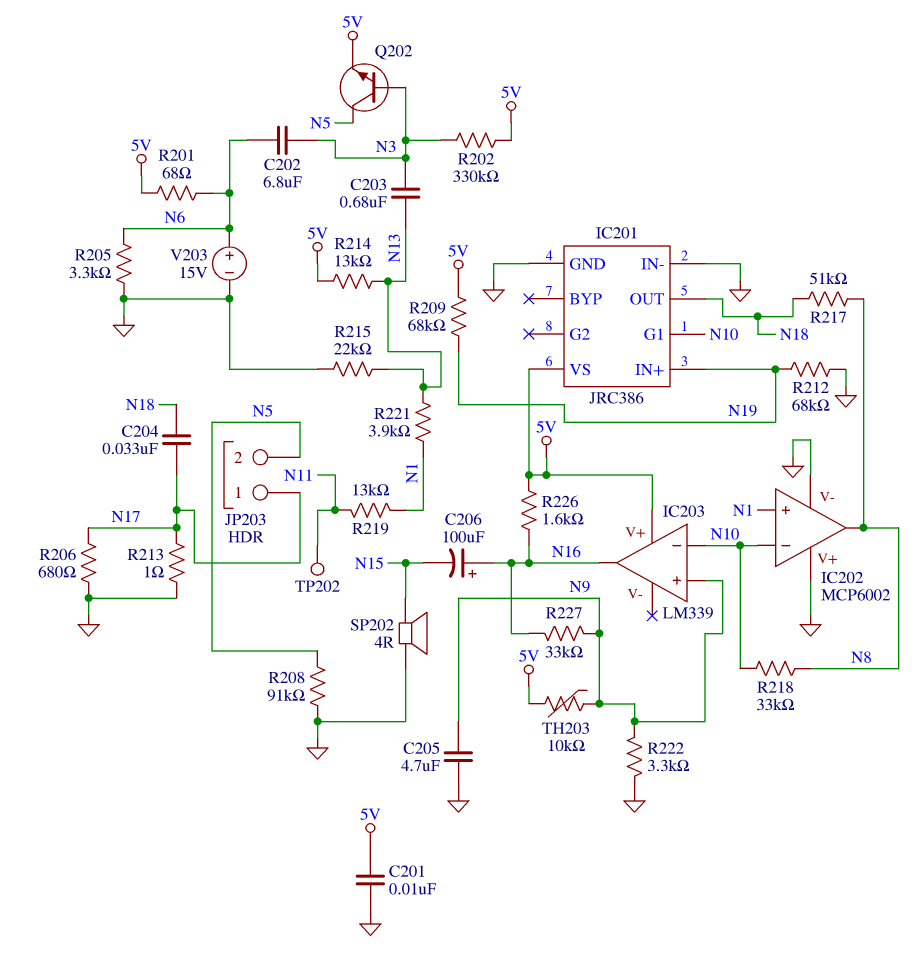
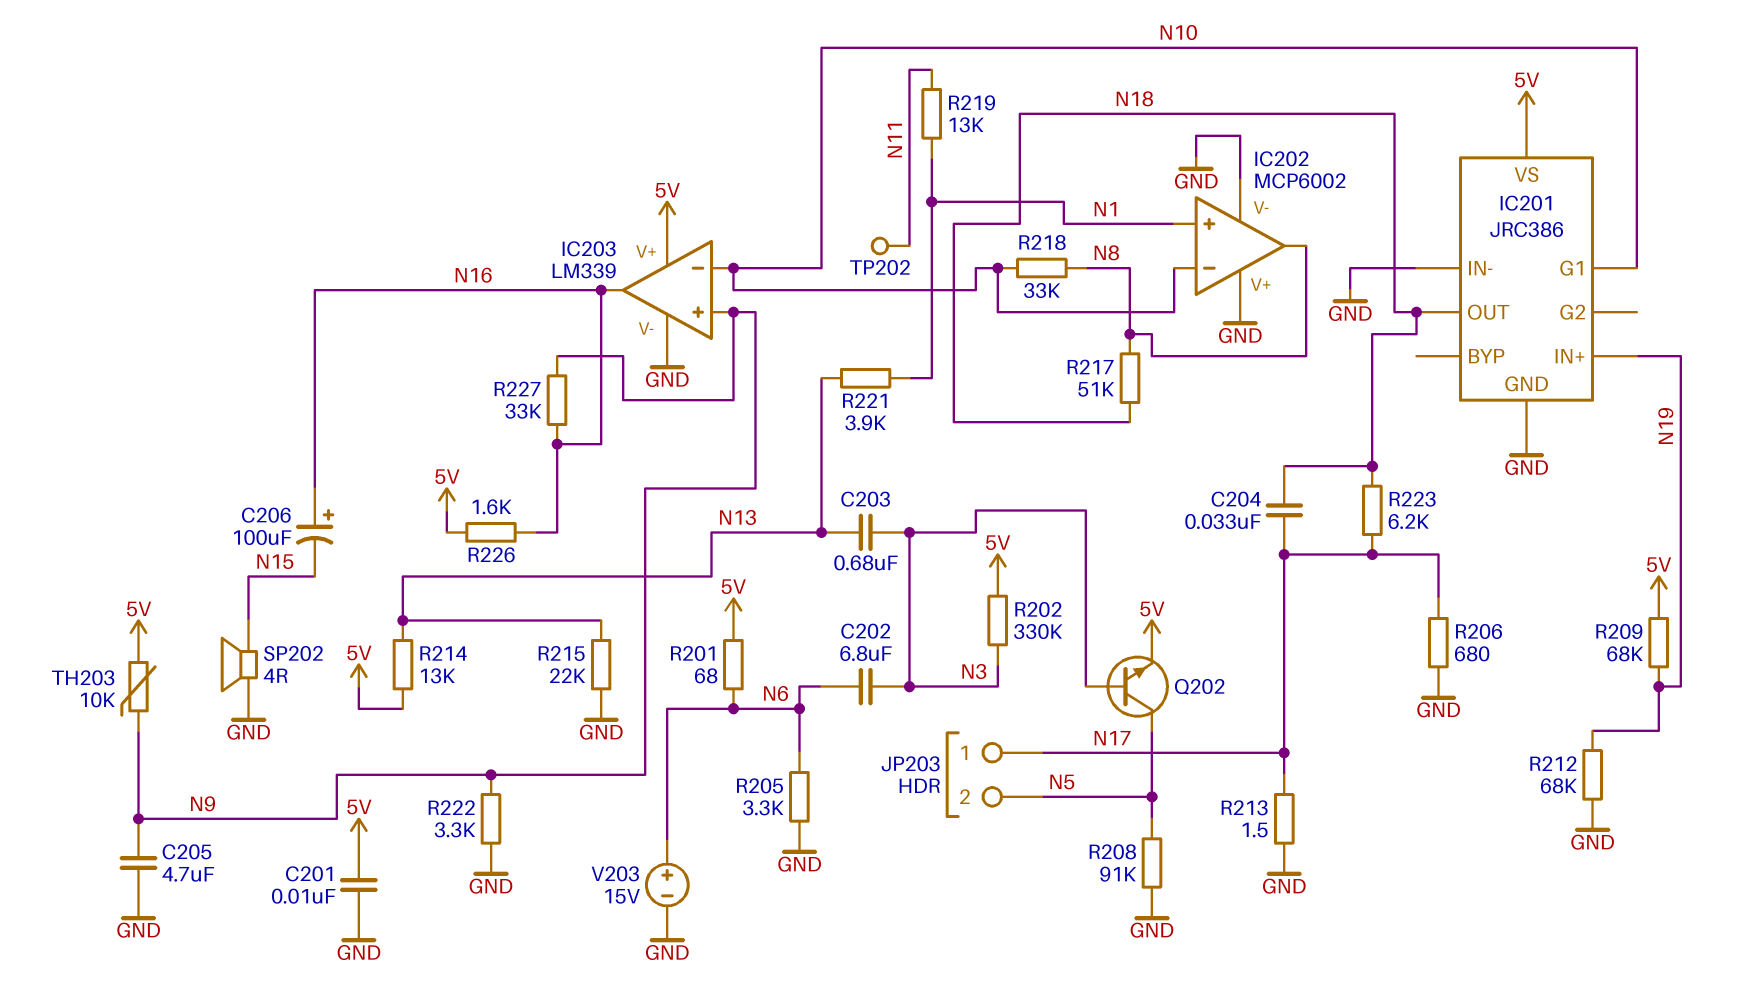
IC203 pin V-: none -> GND
R213: 1 (GND, N17) -> 1.5 (GND, N17)
R223: none -> 6.2k (N17, N18)

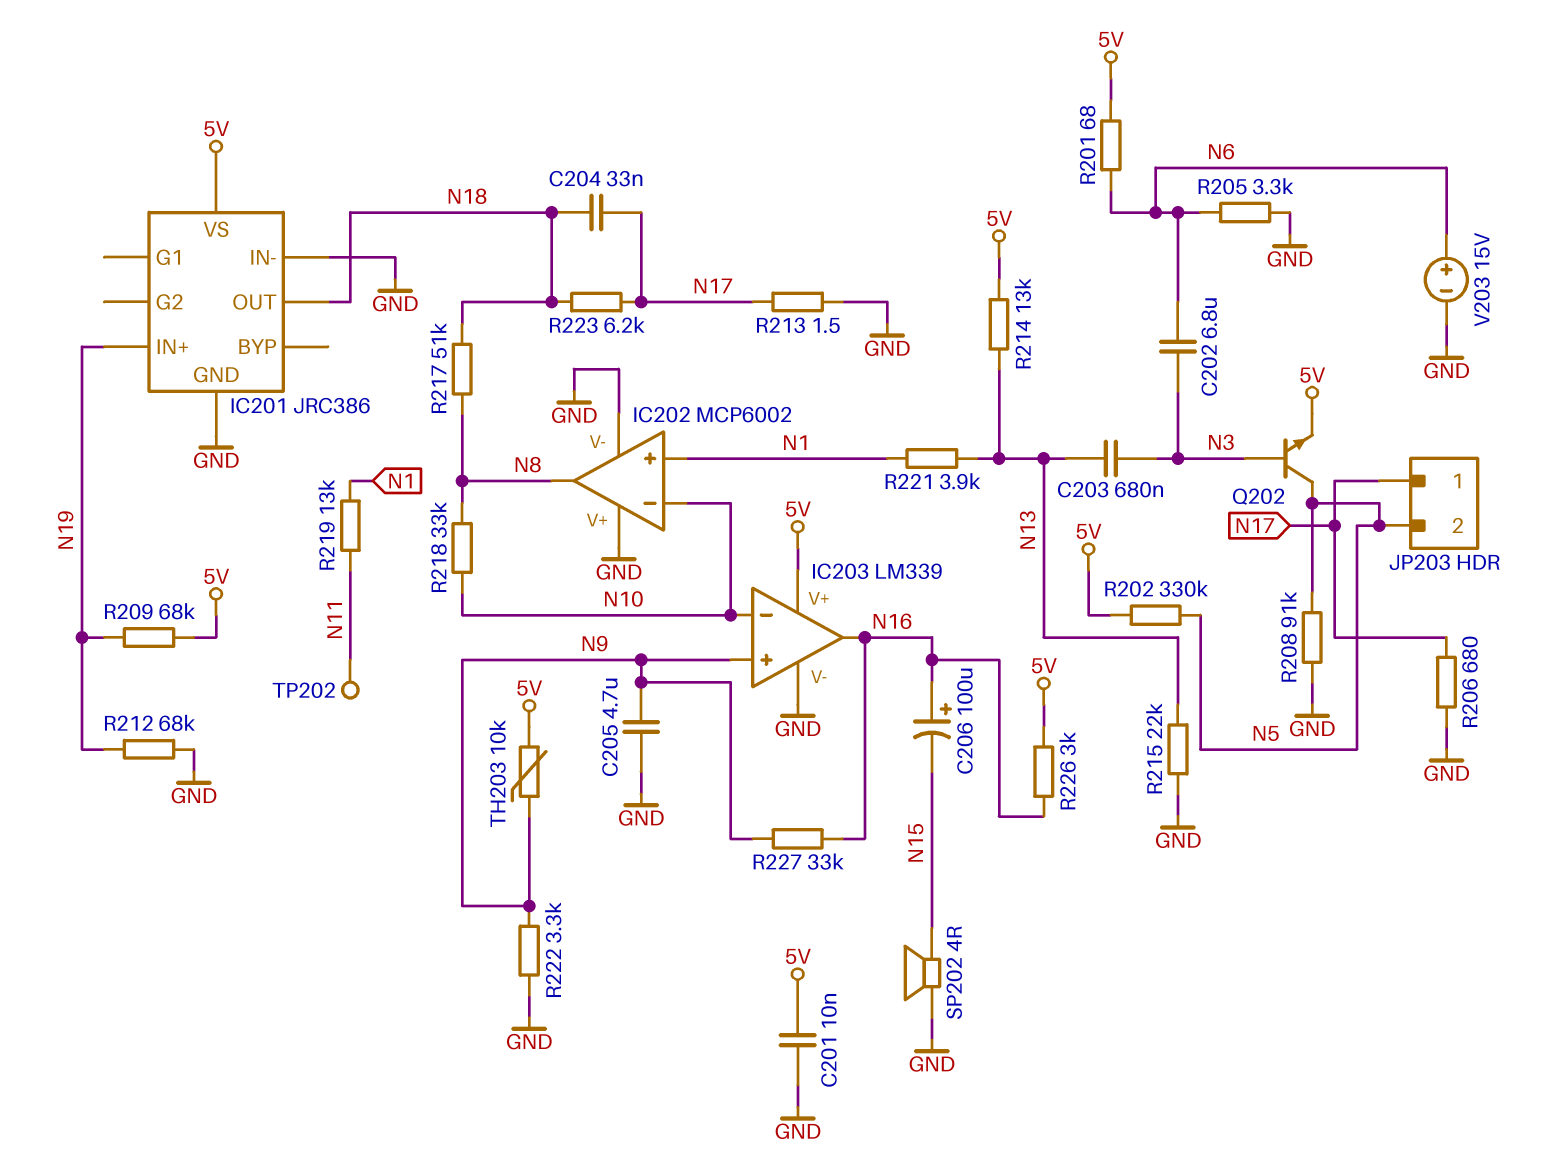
IC201 pin G1: N10 -> none
R202: 330k (5V, N3) -> 330k (5V, N5)
R226: 1.6k (5V, N16) -> 3k (5V, N16)

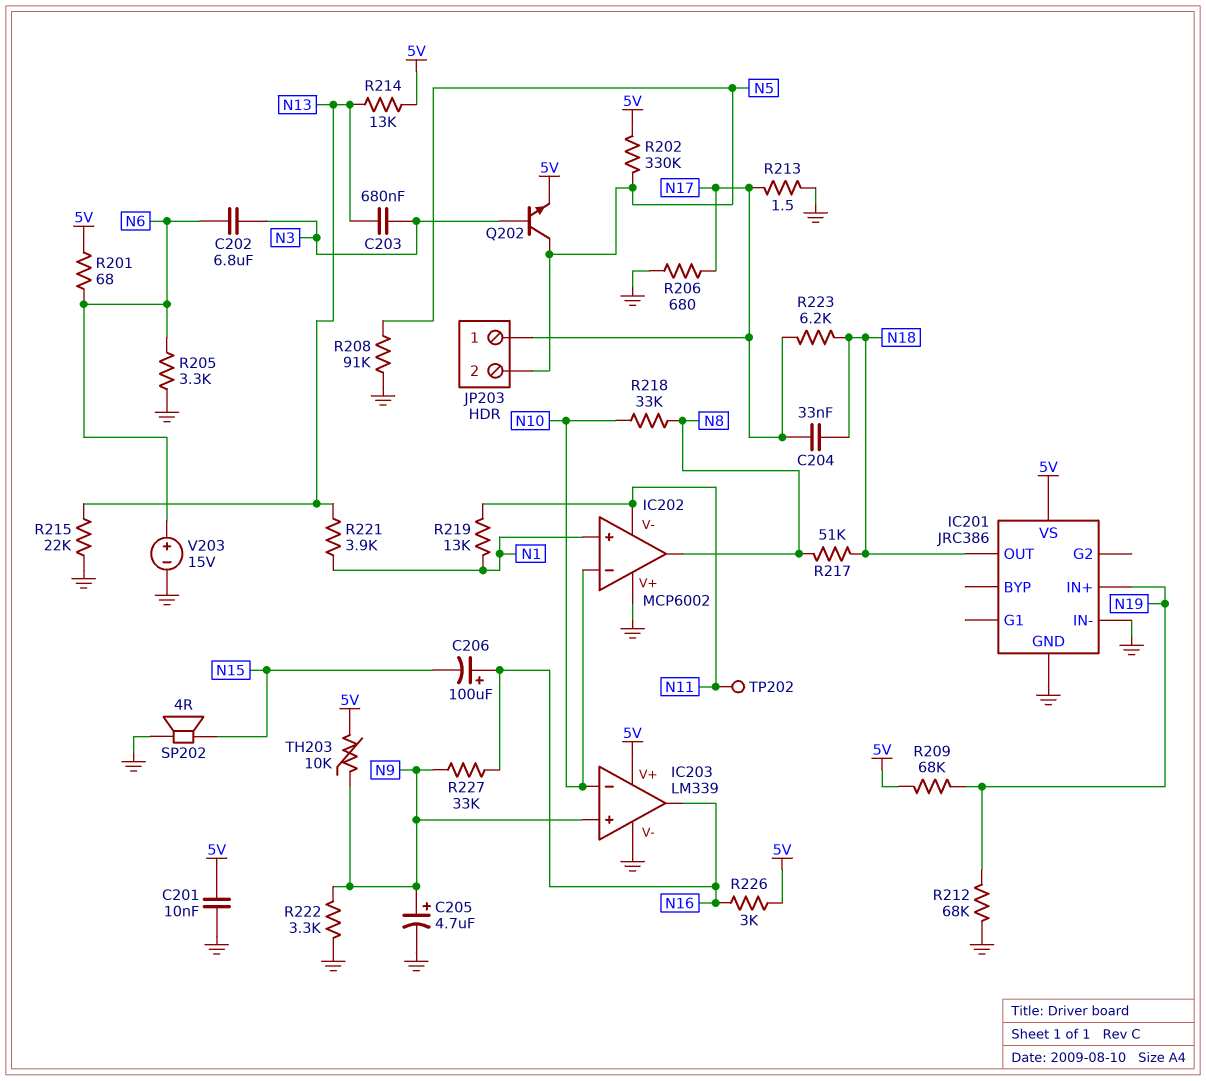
C205: 4.7uF (GND, N9) -> 4.7uF (plus N9, minus GND)
IC202 pin V-: GND -> N11

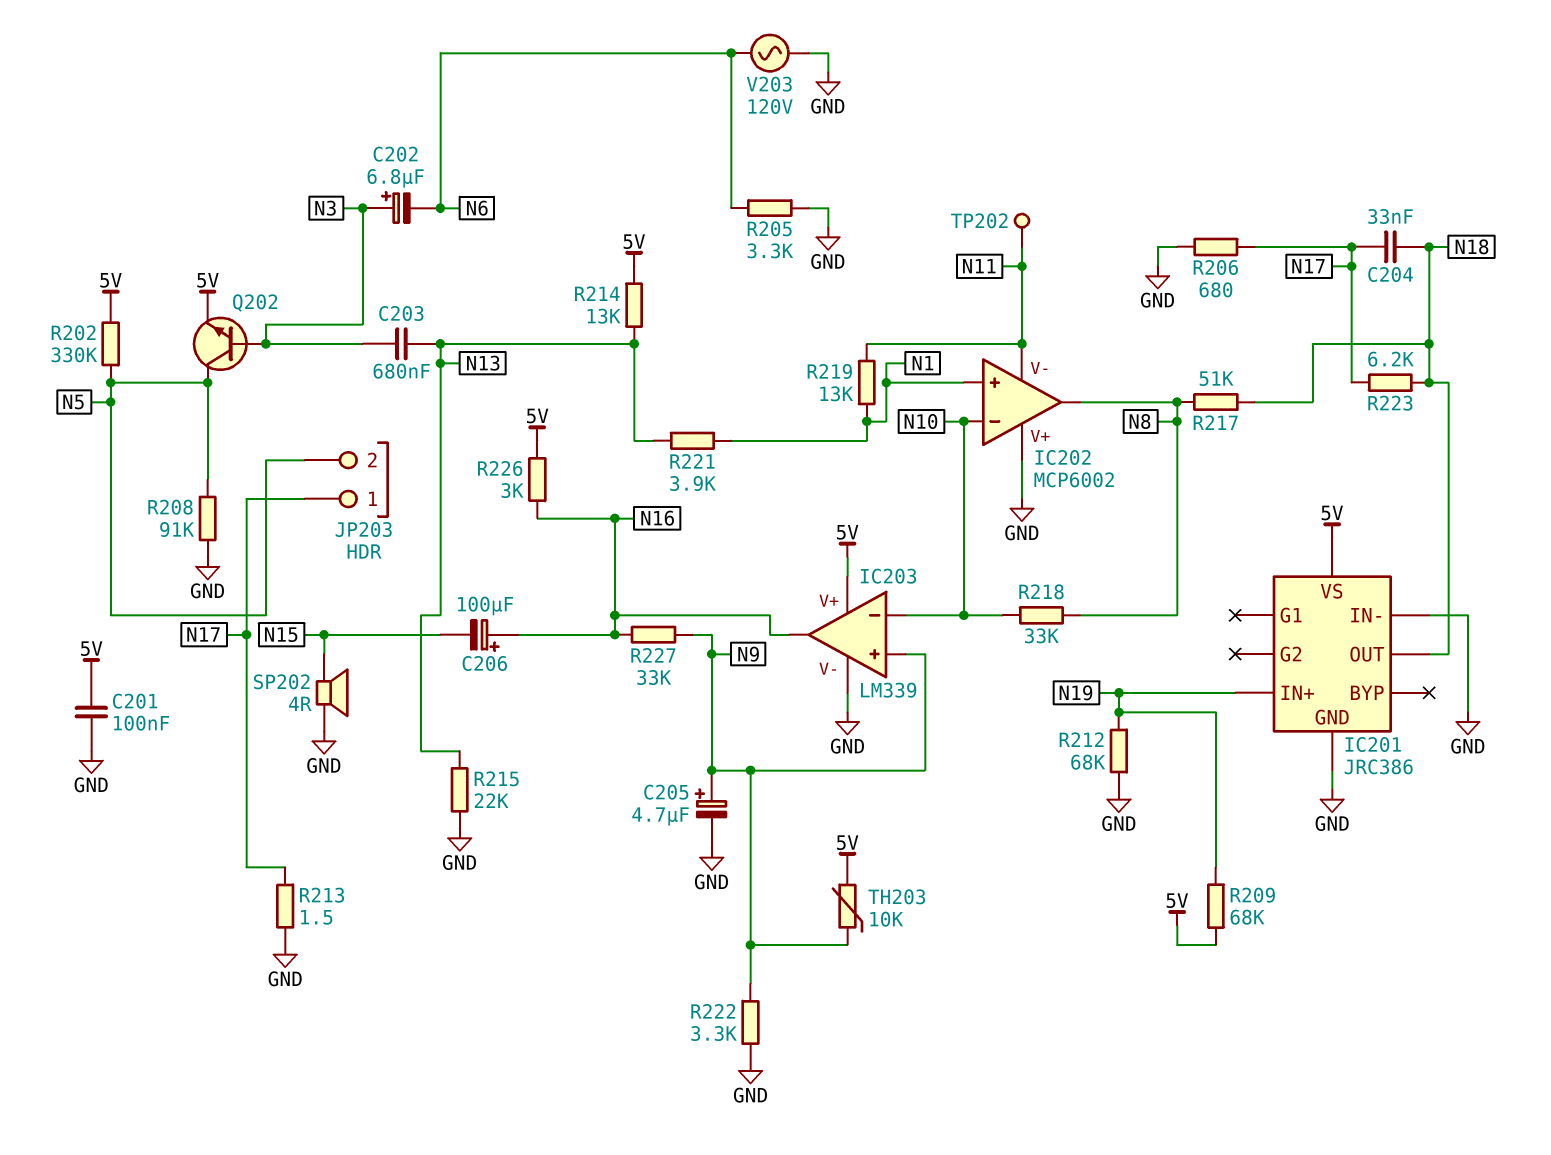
C201: 10nF (5V, GND) -> 100nF (5V, GND)
C202: 6.8uF (N3, N6) -> 6.8uF (plus N3, minus N6)
R201: 68 (5V, N6) -> none
V203: 15V (plus N6, minus GND) -> AC 120V (GND, N6)

